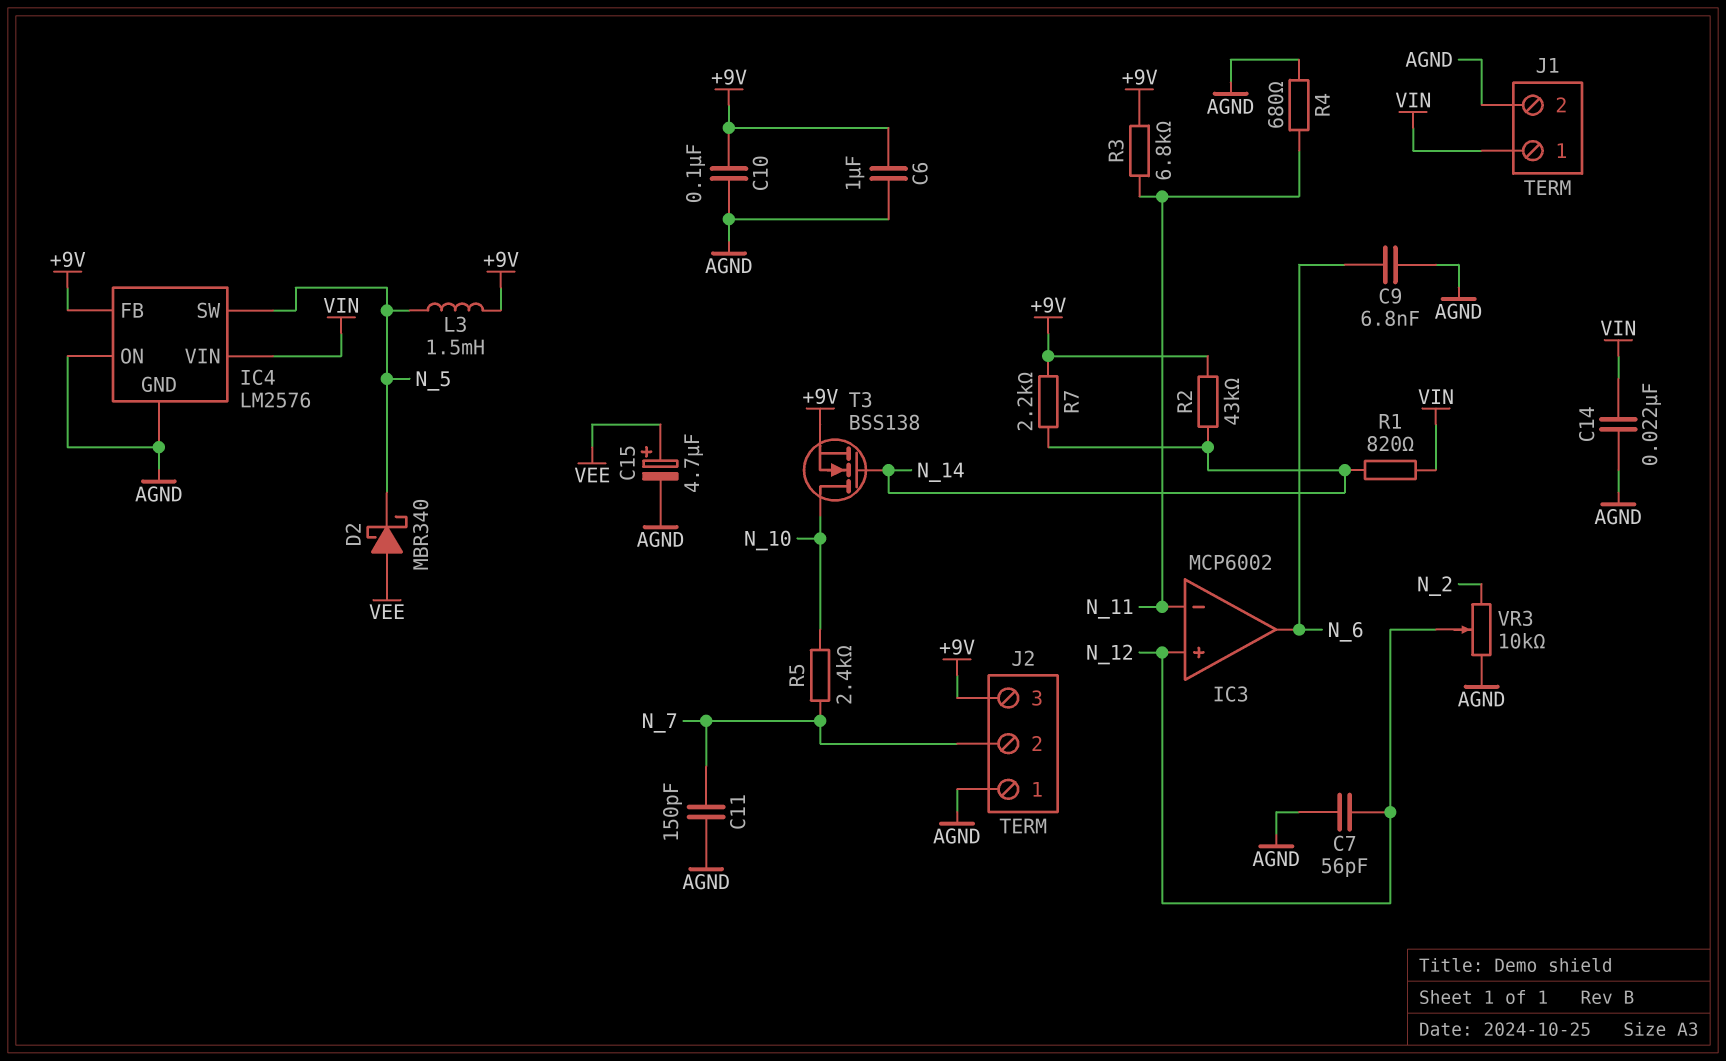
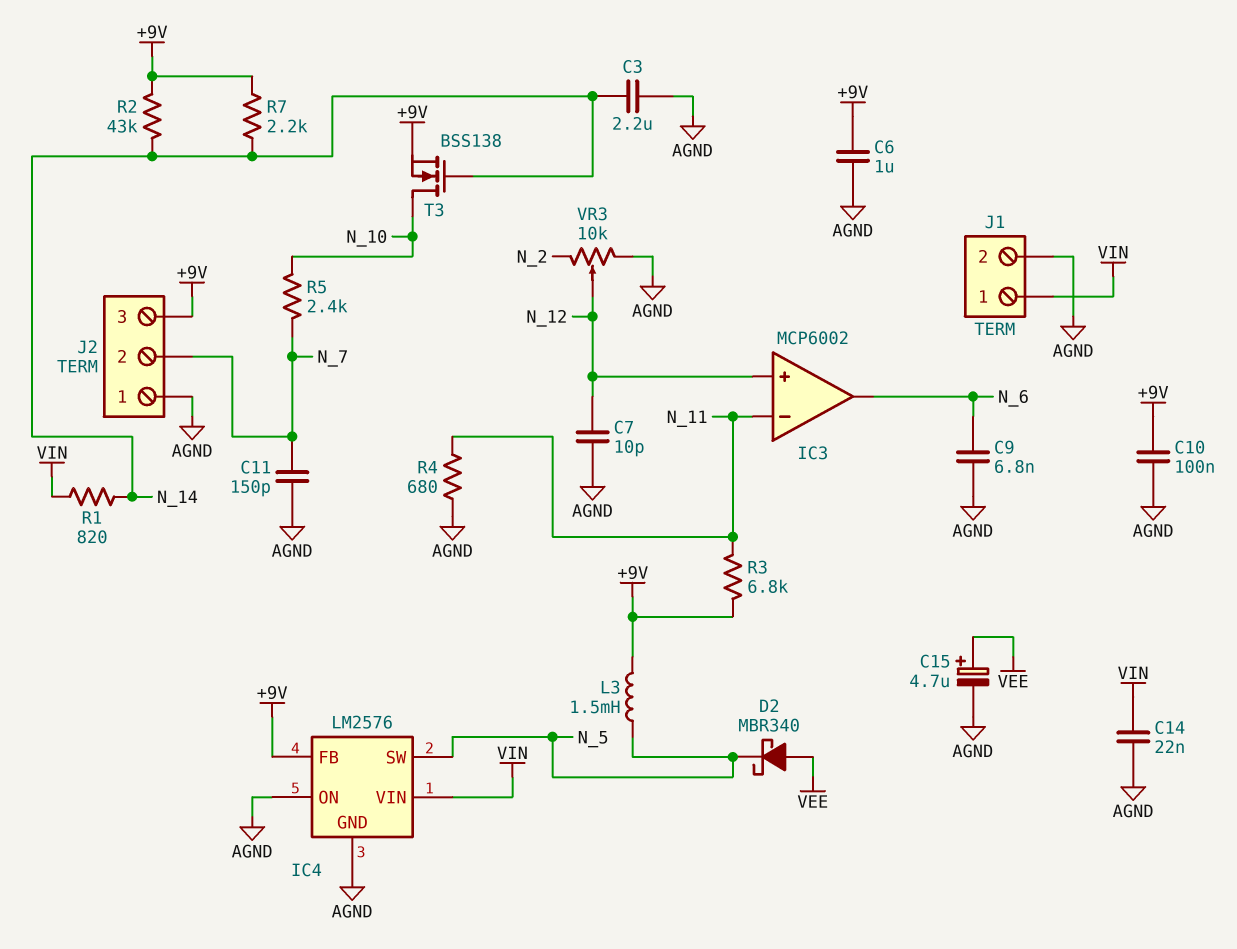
C3: none -> 2.2uF (AGND, N_14)
C7: 56pF (AGND, N_12) -> 10pF (AGND, N_12)

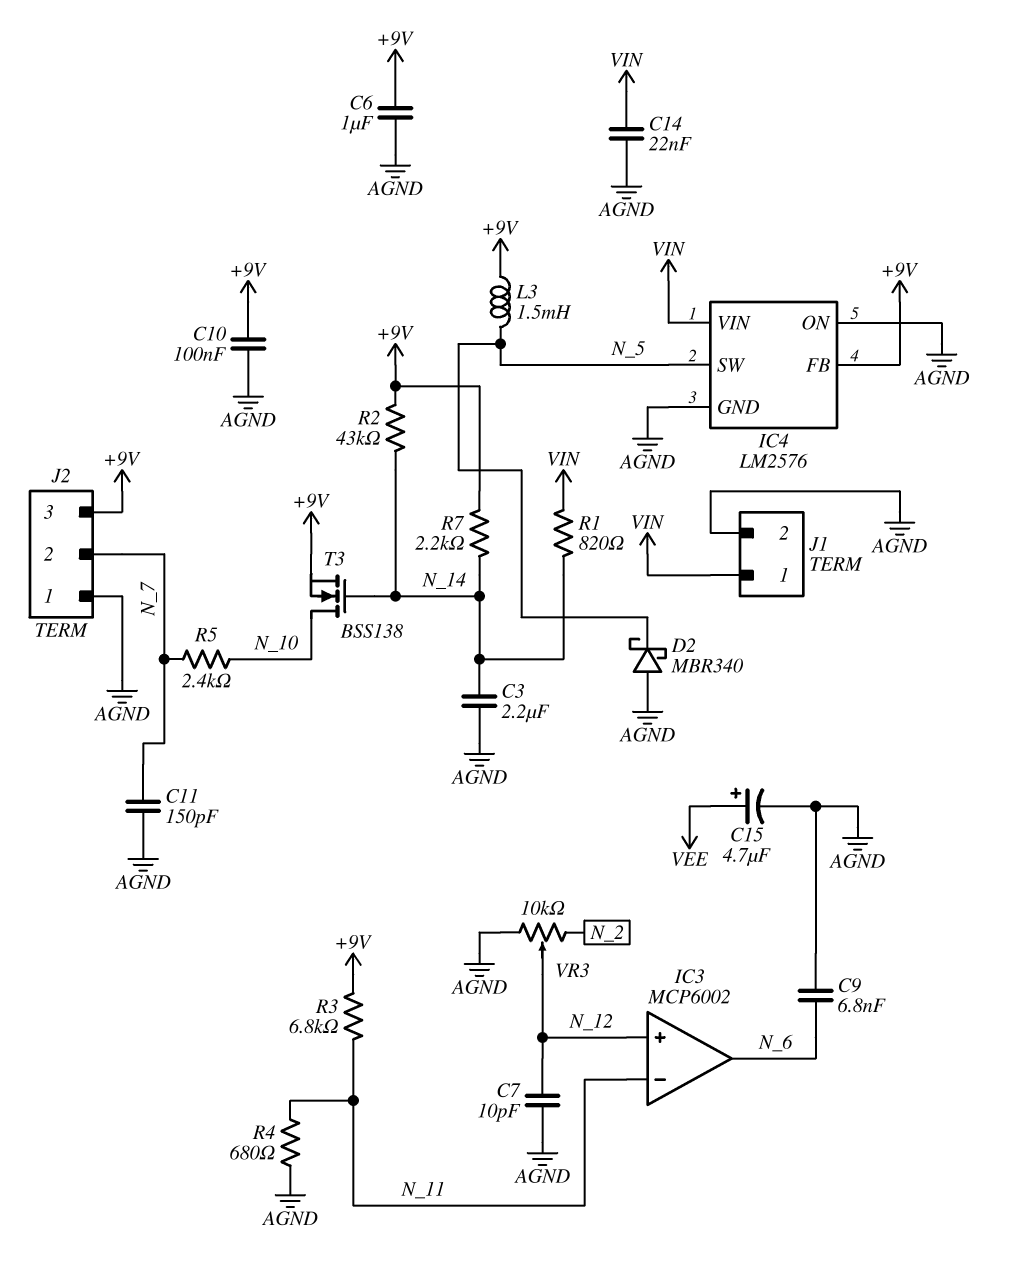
D2: schottky MBR340 (A VEE, K N_5) -> schottky MBR340 (A AGND, K N_5)

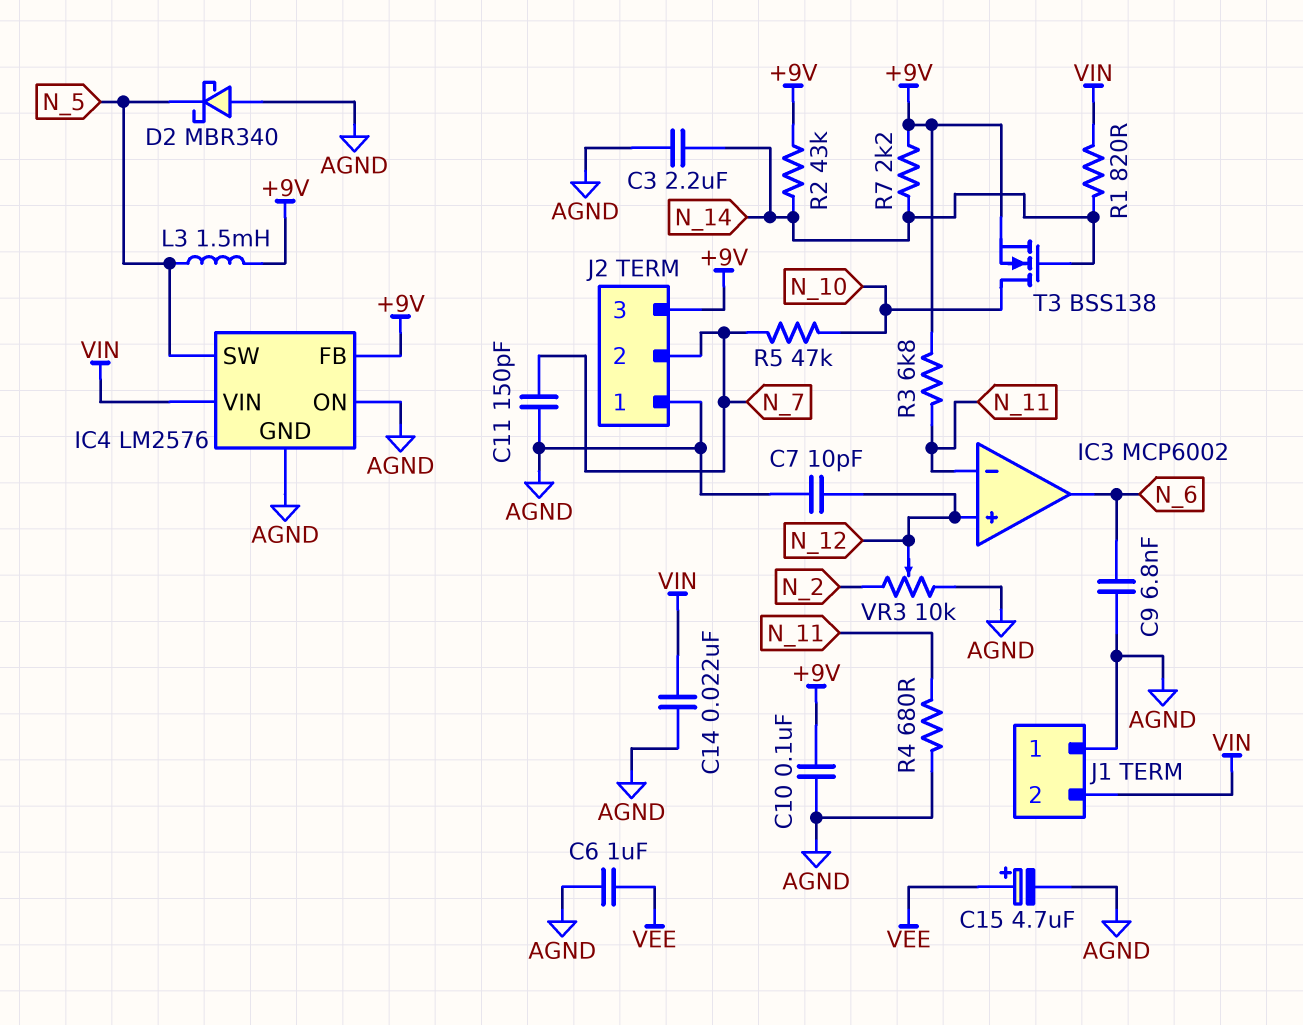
C6: 1uF (+9V, AGND) -> 1uF (AGND, VEE)
J1 pin 1: VIN -> AGND
J1 pin 2: AGND -> VIN
R5: 2.4k (N_7, N_10) -> 47k (N_7, N_10)

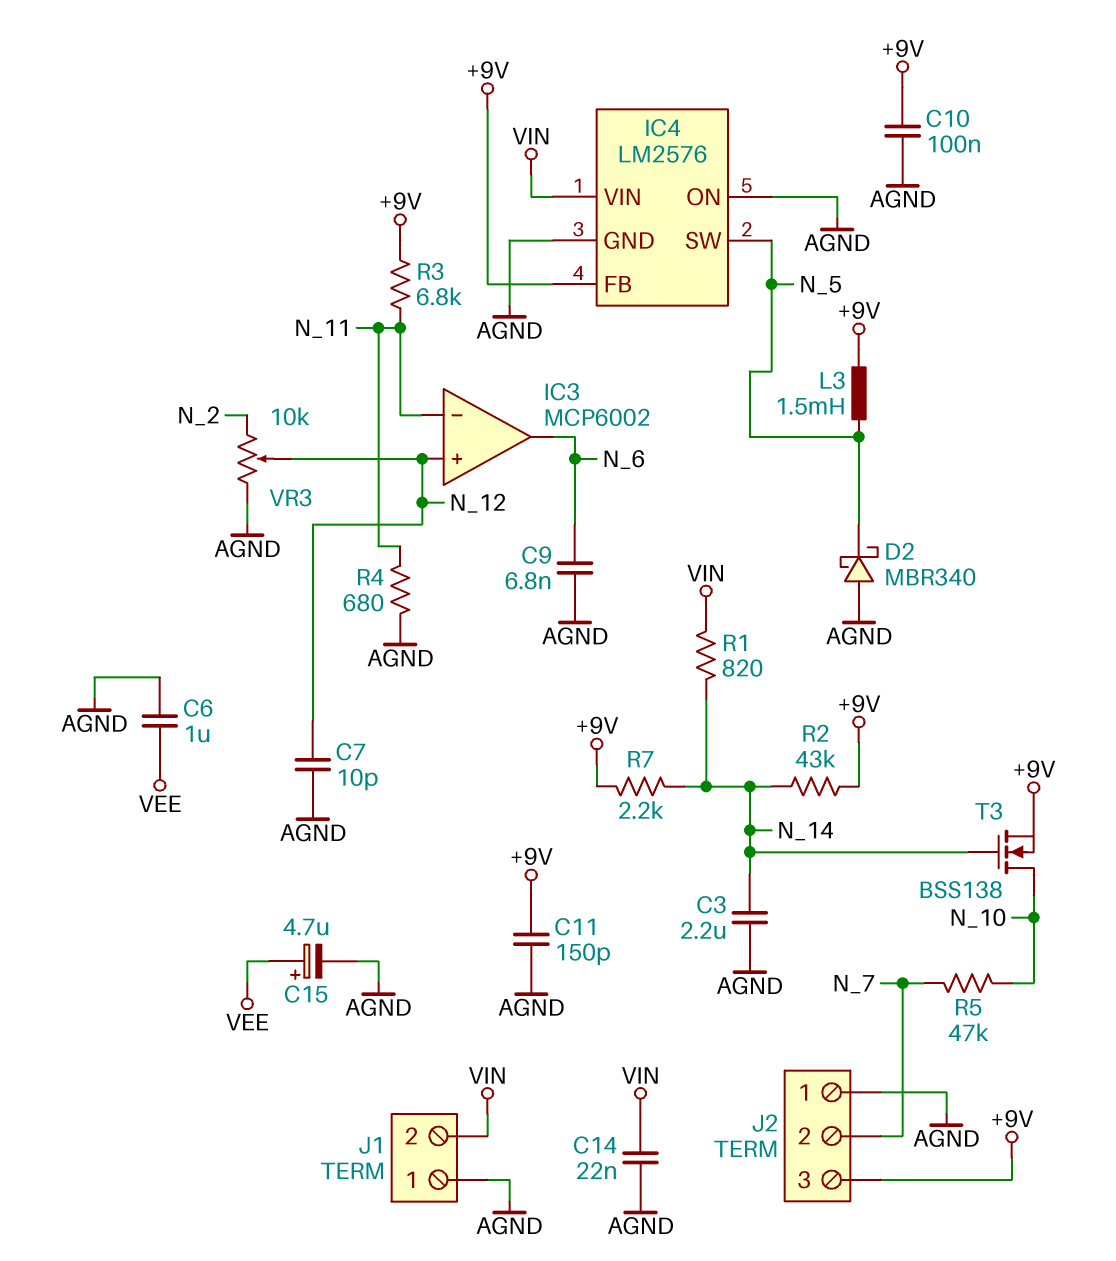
C11: 150pF (AGND, N_7) -> 150pF (+9V, AGND)

